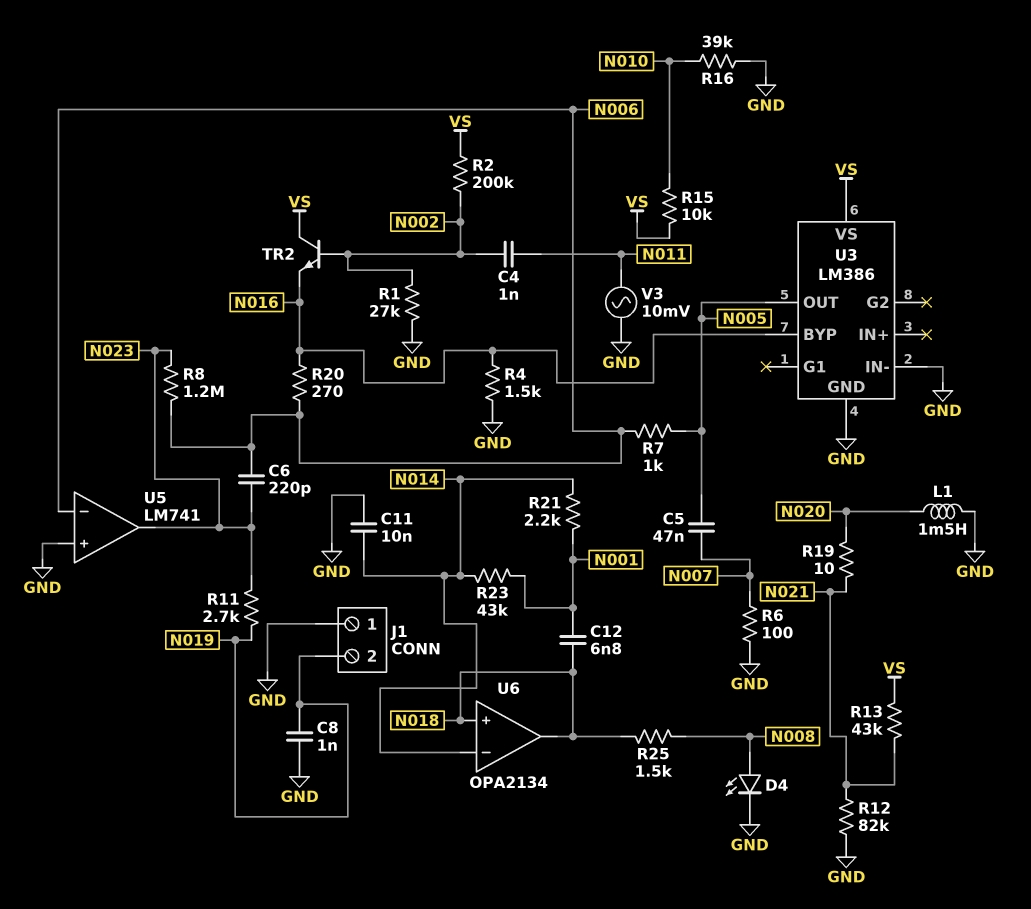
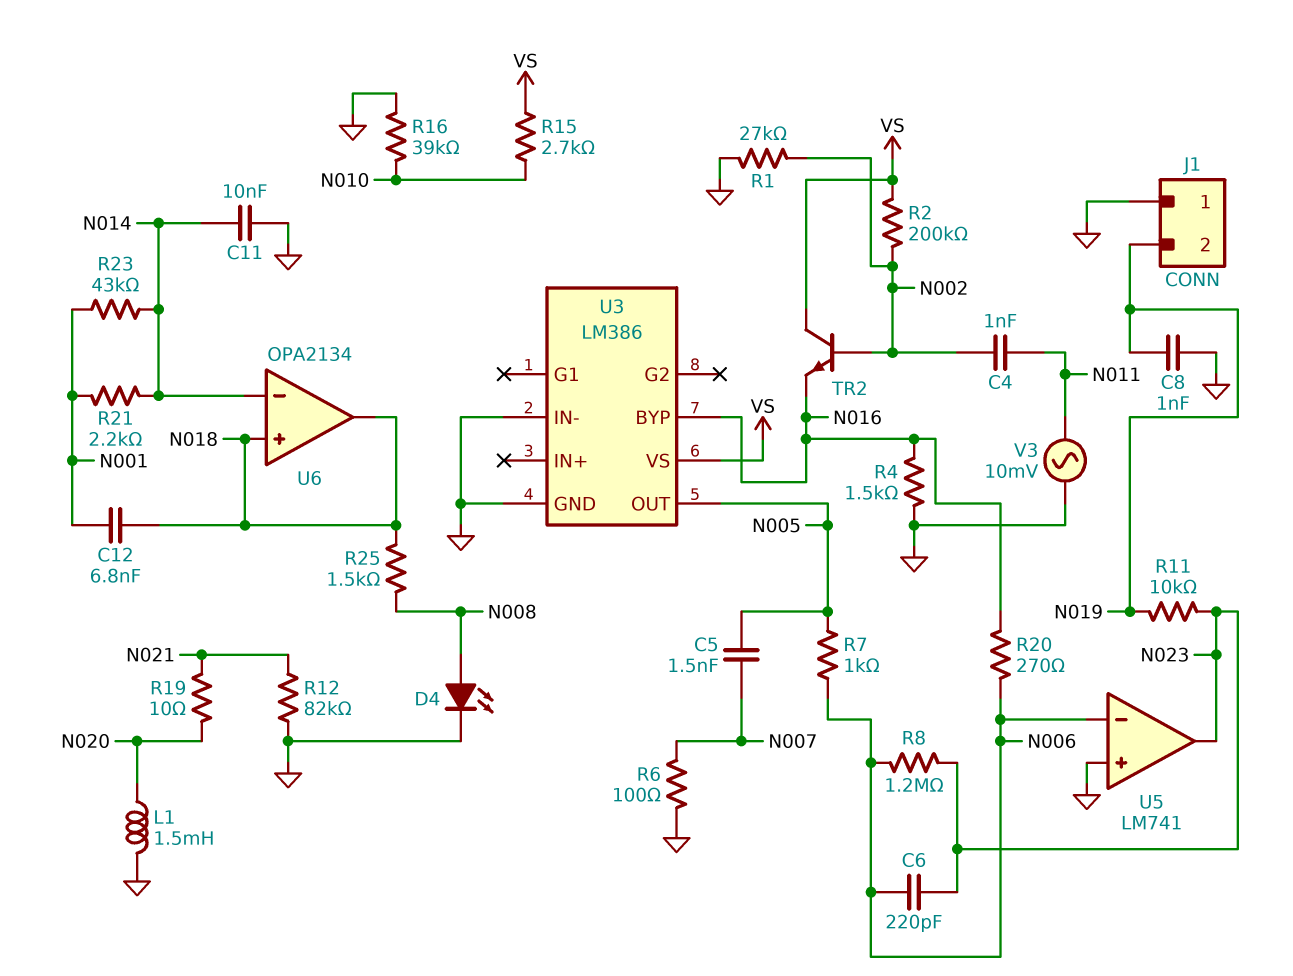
C5: 47nF (N005, N007) -> 1.5nF (N005, N007)
R11: 2.7k (N019, N023) -> 10k (N019, N023)
R13: 43k (N021, VS) -> none
R15: 10k (N010, VS) -> 2.7k (N010, VS)

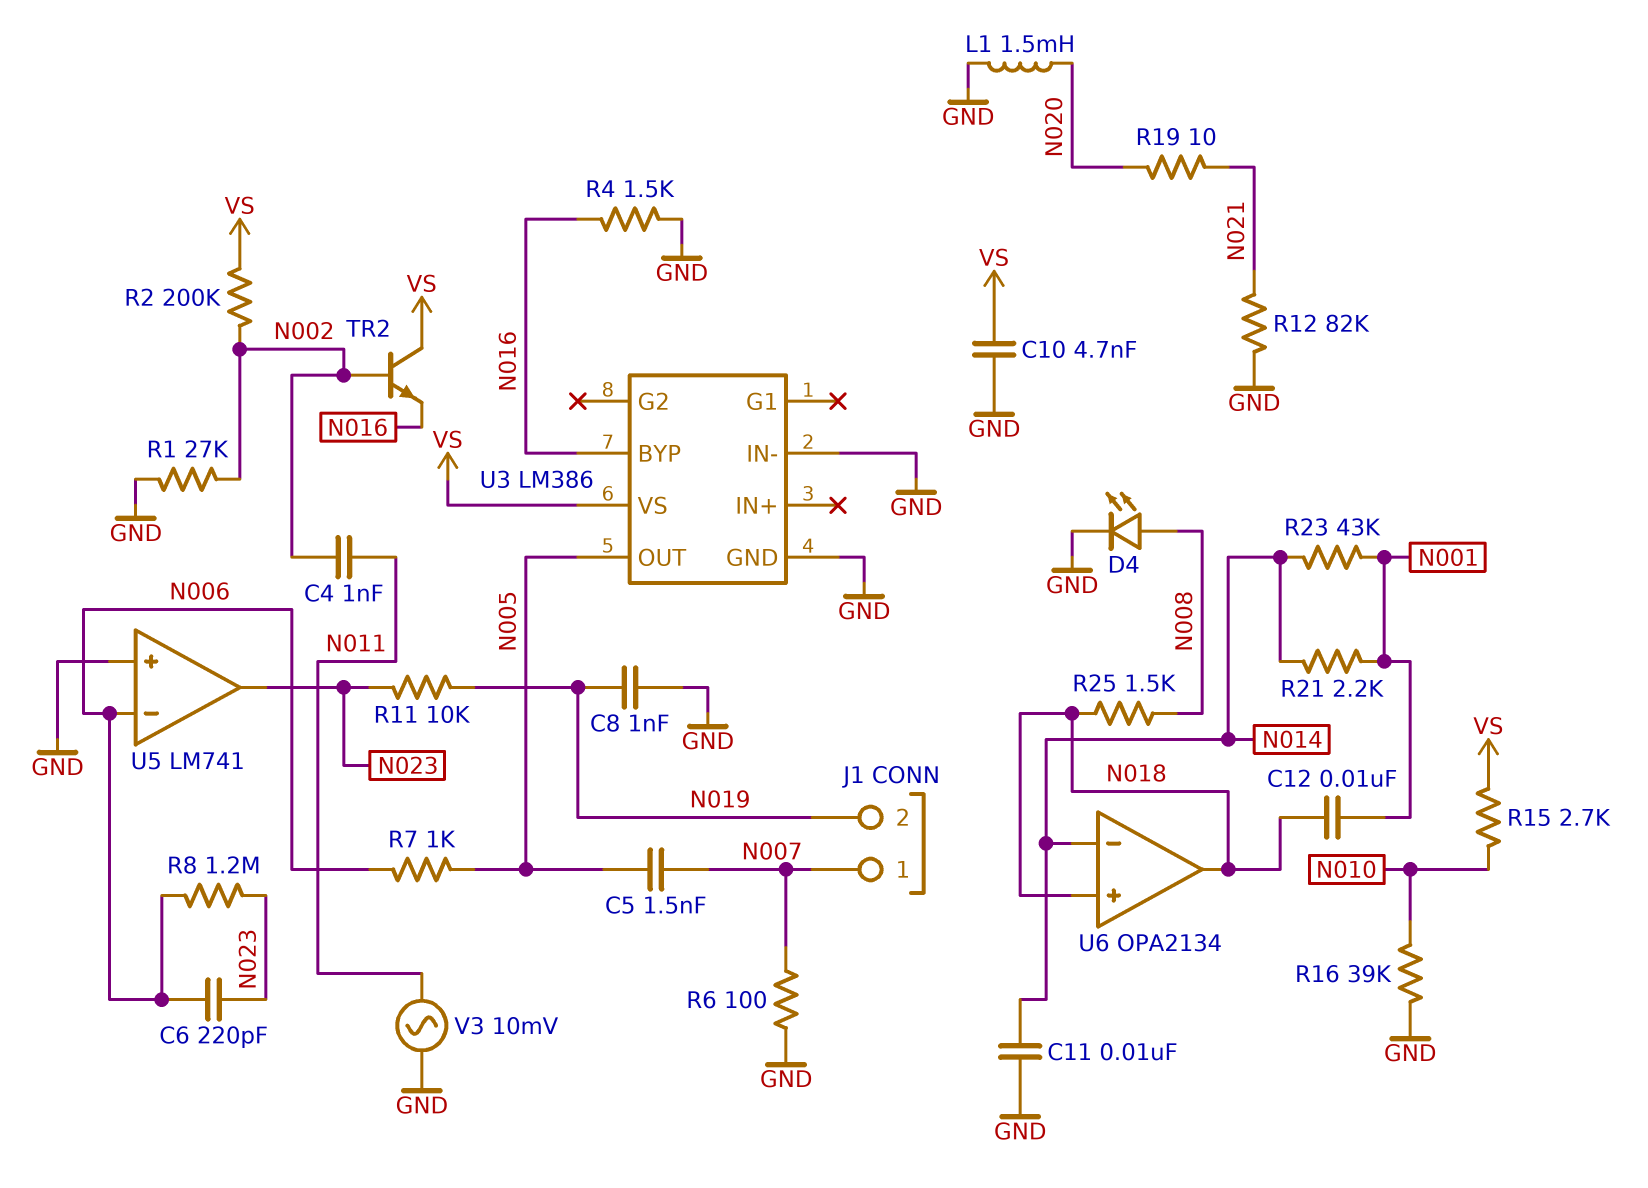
C10: none -> 4.7nF (GND, VS)
C12: 6.8nF (N001, N018) -> 10nF (N001, N018)
J1 pin 1: GND -> N007
R20: 270 (N006, N016) -> none

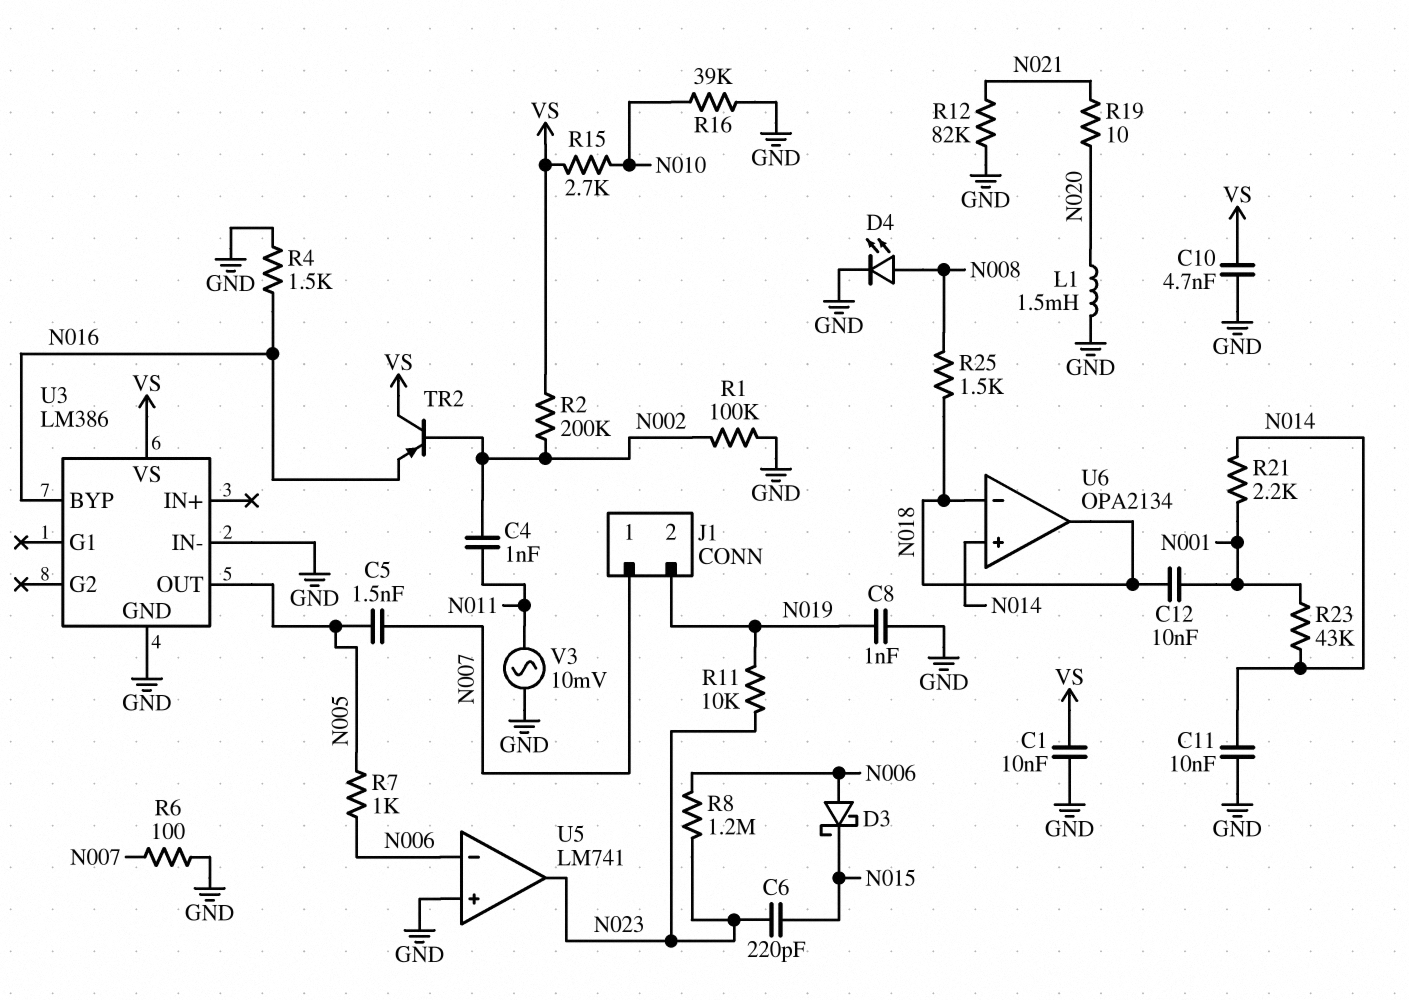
C1: none -> 10nF (GND, VS)
C6: 220pF (N006, N023) -> 220pF (N015, N023)
D3: none -> schottky (A N006, K N015)
R1: 27k (GND, N002) -> 100k (GND, N002)
TR2: NPN (B N002, C VS, E N016) -> PNP (B N002, C VS, E N016)
U6 pin in+: N018 -> N014
U6 pin in-: N014 -> N018

